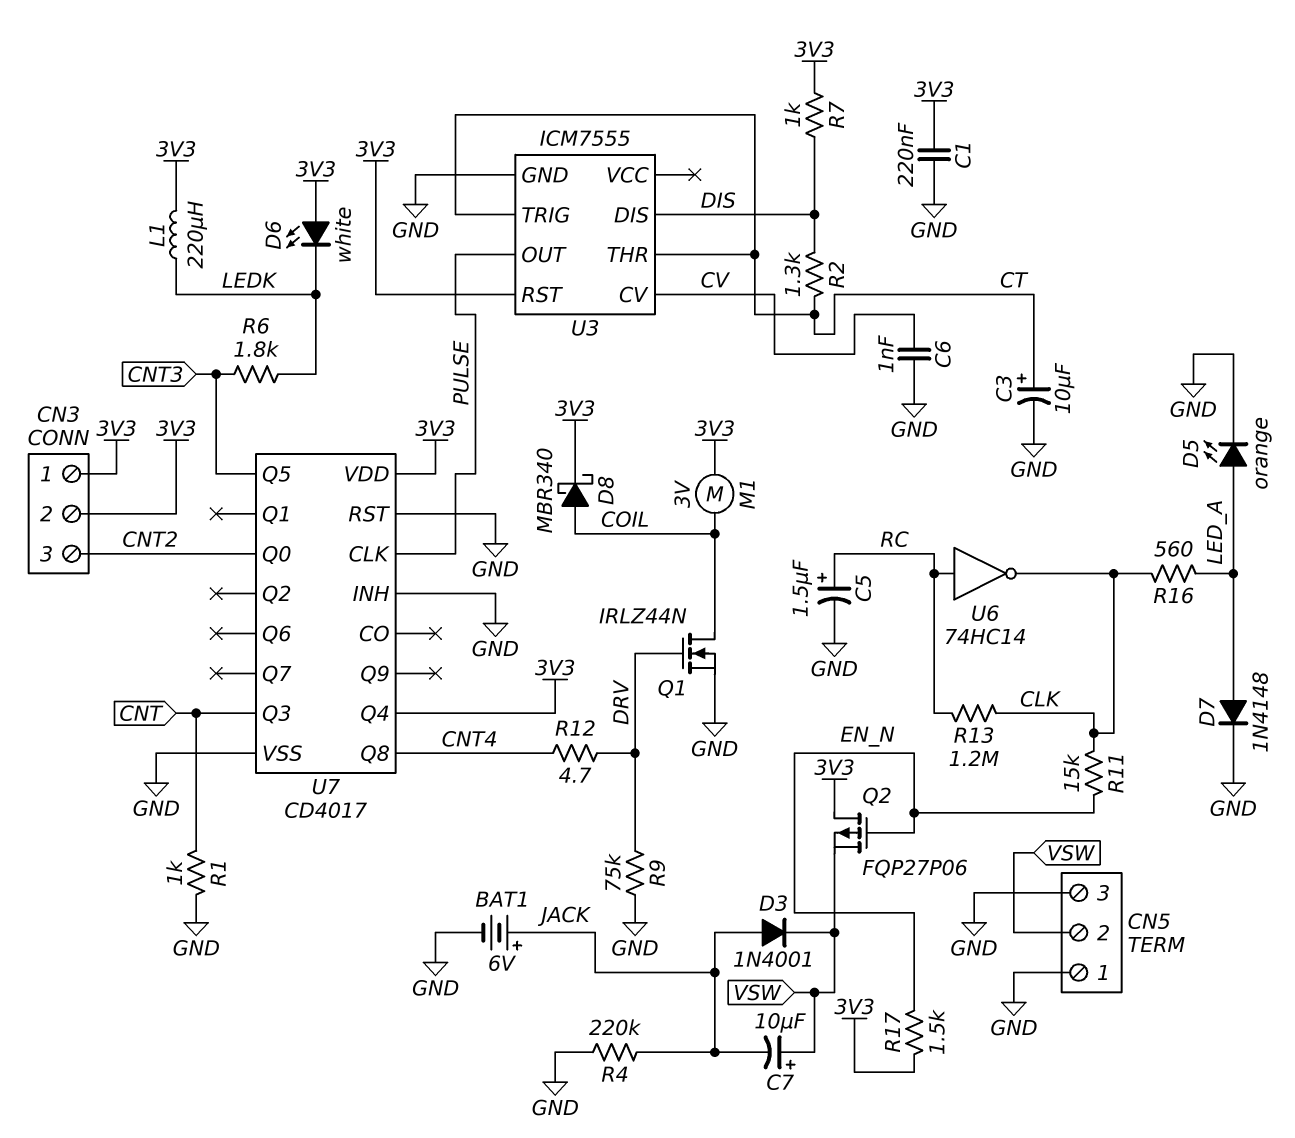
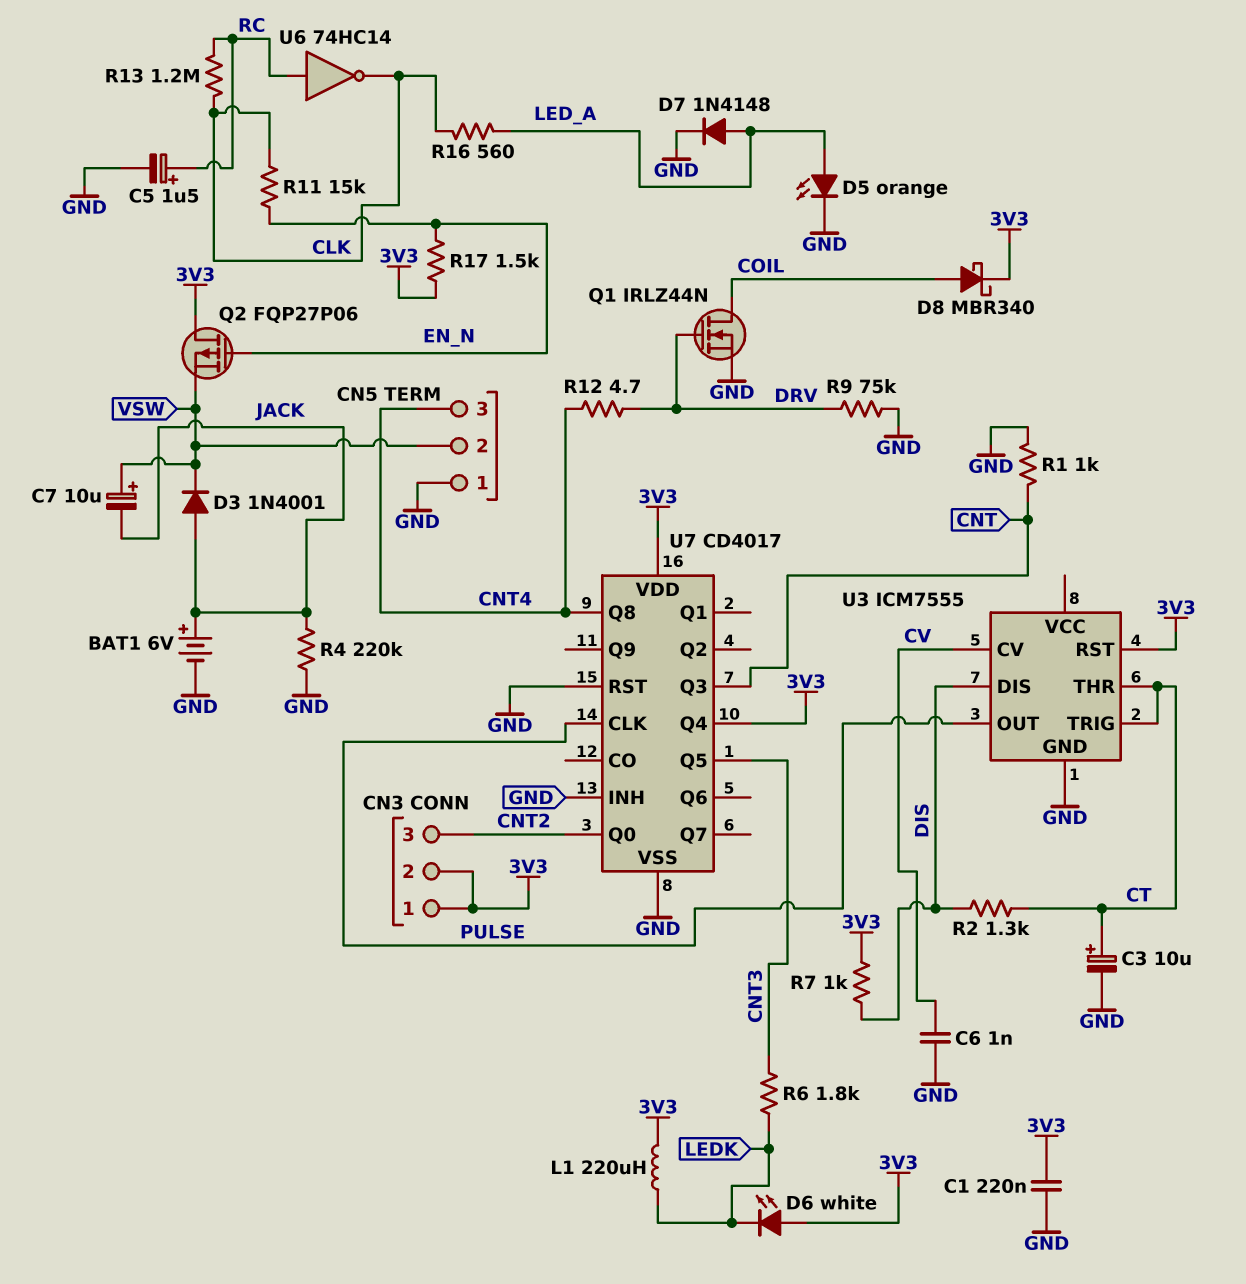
CN5 pin 3: GND -> CNT4
M1: motor 3V (3V3, COIL) -> none

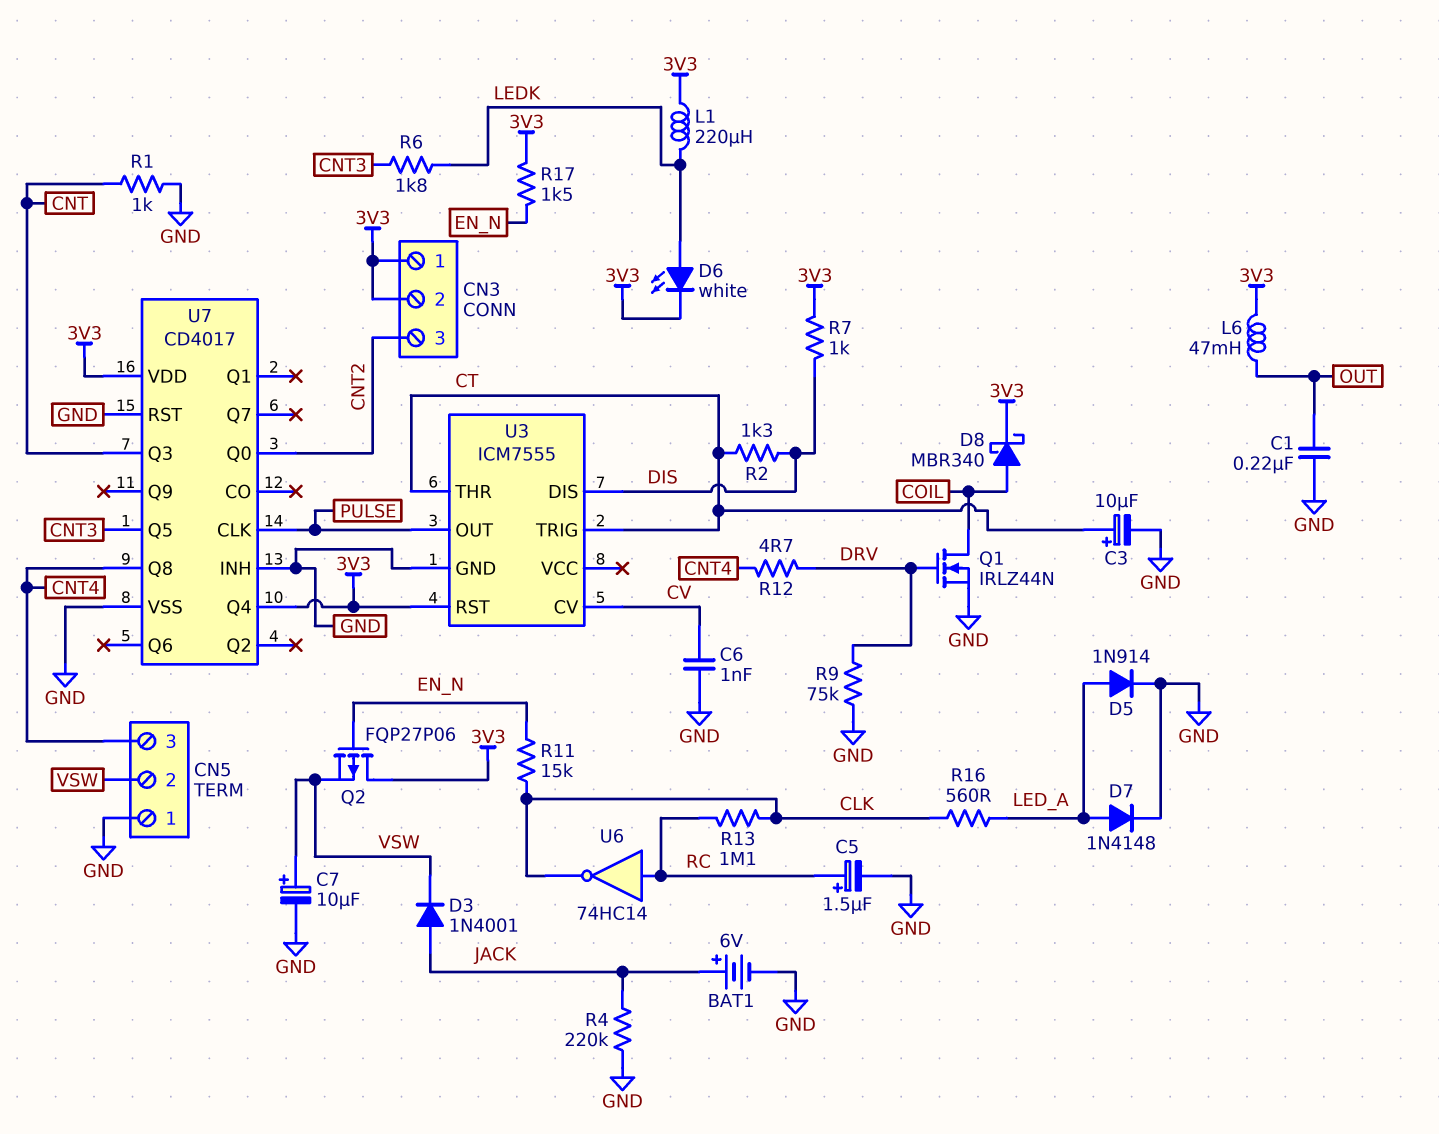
C1: 220nF (3V3, GND) -> 220nF (GND, OUT)
C7: 10uF (plus VSW, minus JACK) -> 10uF (plus VSW, minus GND)
D5: LED orange (A LED_A, K GND) -> diode 1N914 (A LED_A, K GND)
D6: LED white (A 3V3, K LEDK) -> LED white (A LEDK, K 3V3)
L6: none -> 47mH (3V3, OUT)
R13: 1.2M (CLK, RC) -> 1.1M (CLK, RC)

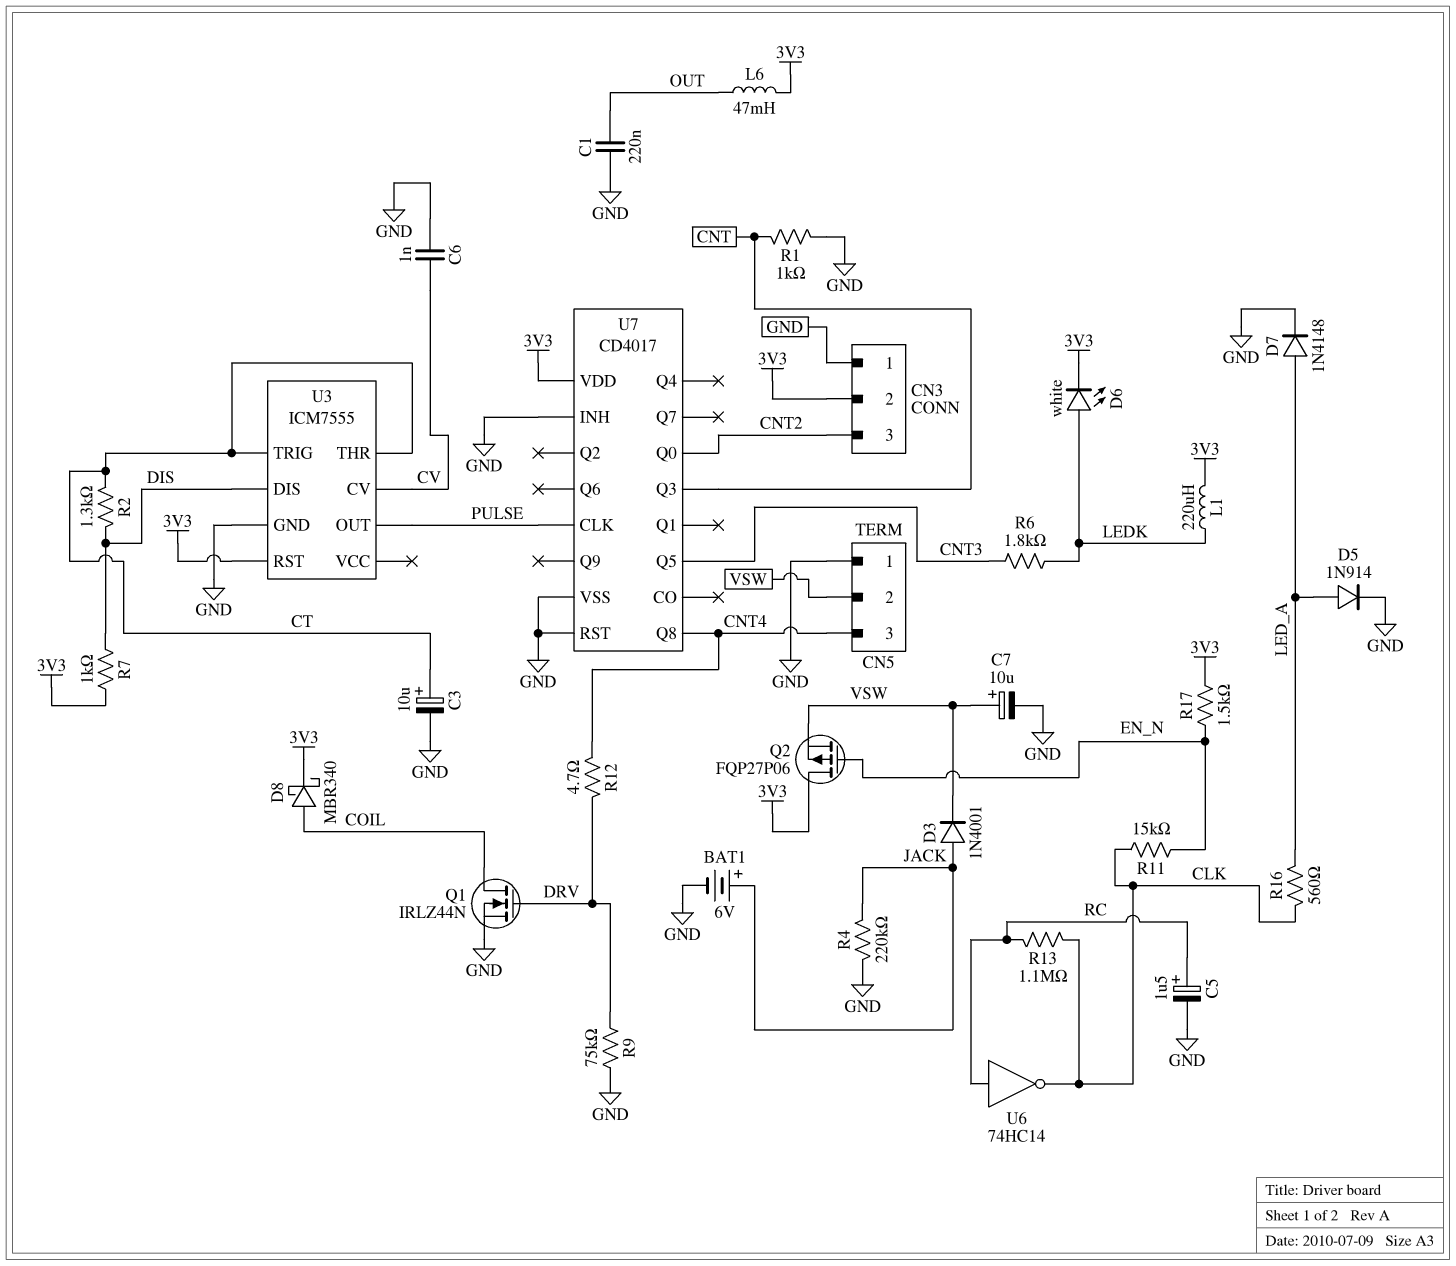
CN3 pin 1: 3V3 -> GND
U7 pin Q4: 3V3 -> none

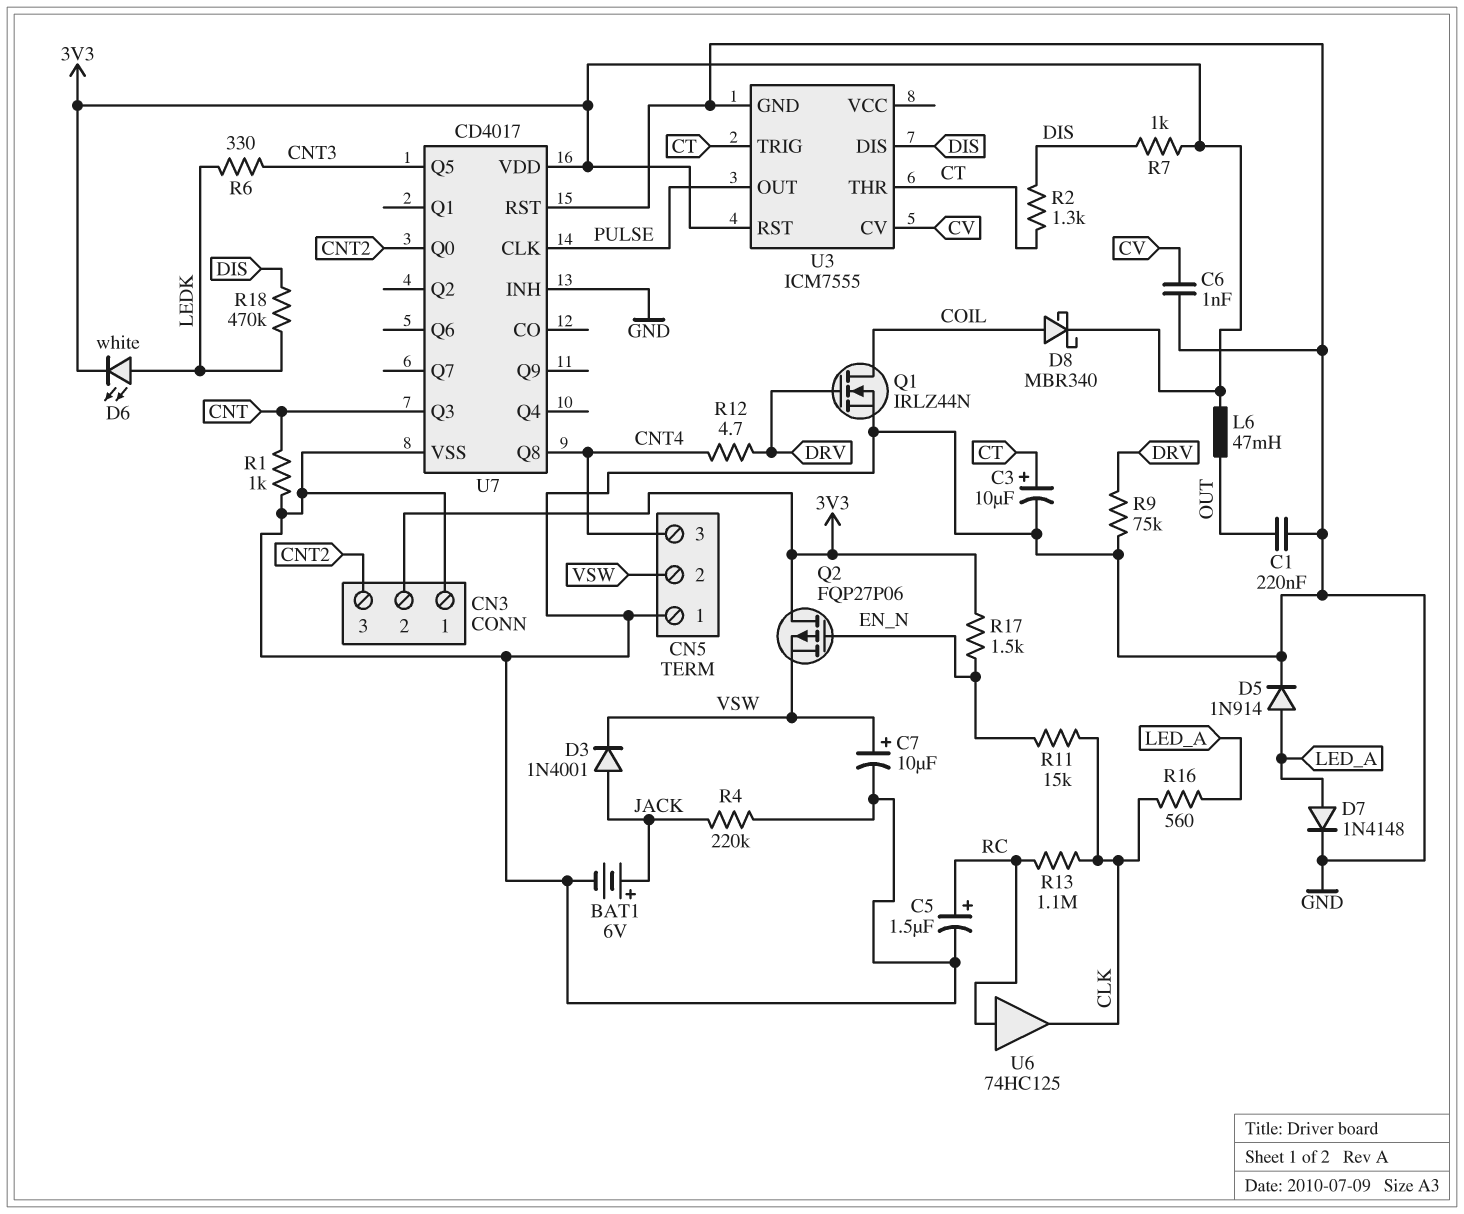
L1: 220uH (3V3, LEDK) -> none
R6: 1.8k (CNT3, LEDK) -> 330 (CNT3, LEDK)
R18: none -> 470k (DIS, LEDK)
U6: NOT 74HC14 (in RC, out CLK) -> buffer 74HC125 (in RC, out CLK)

